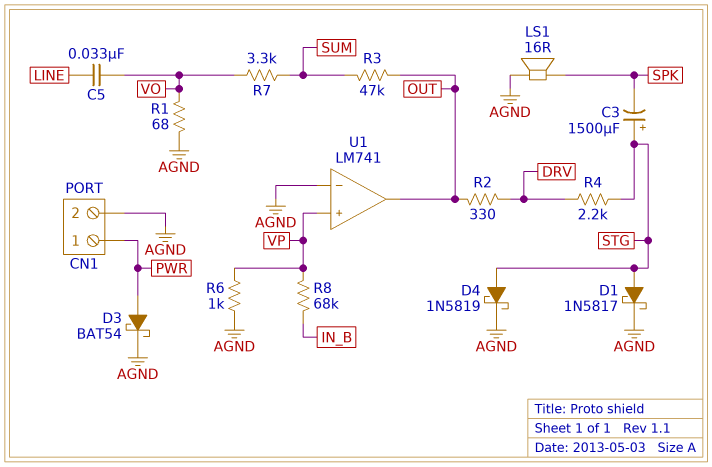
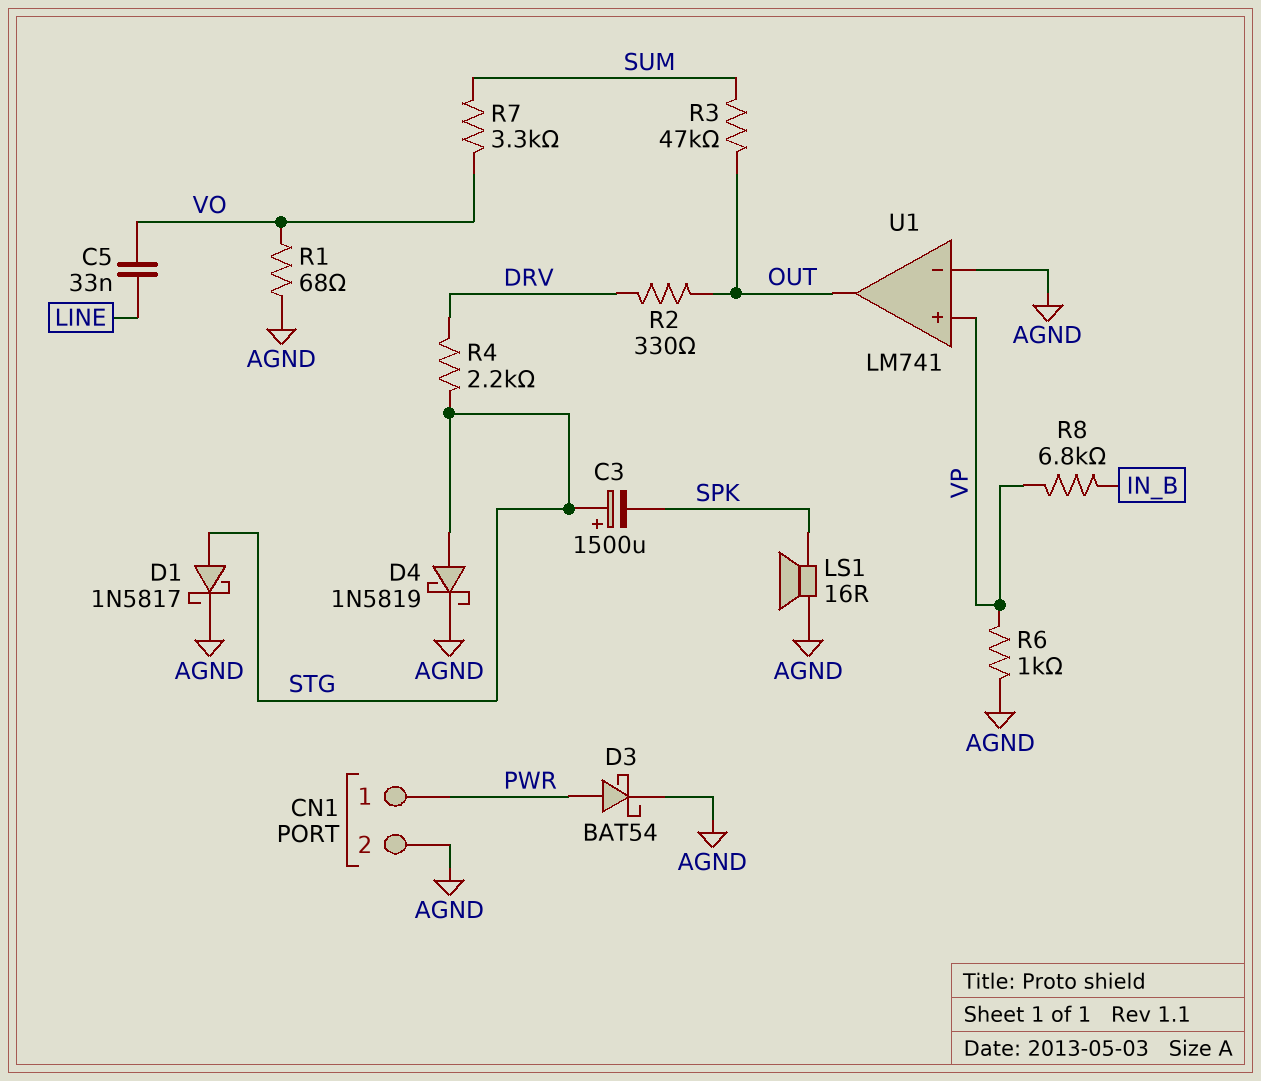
R8: 68k (IN_B, VP) -> 6.8k (IN_B, VP)

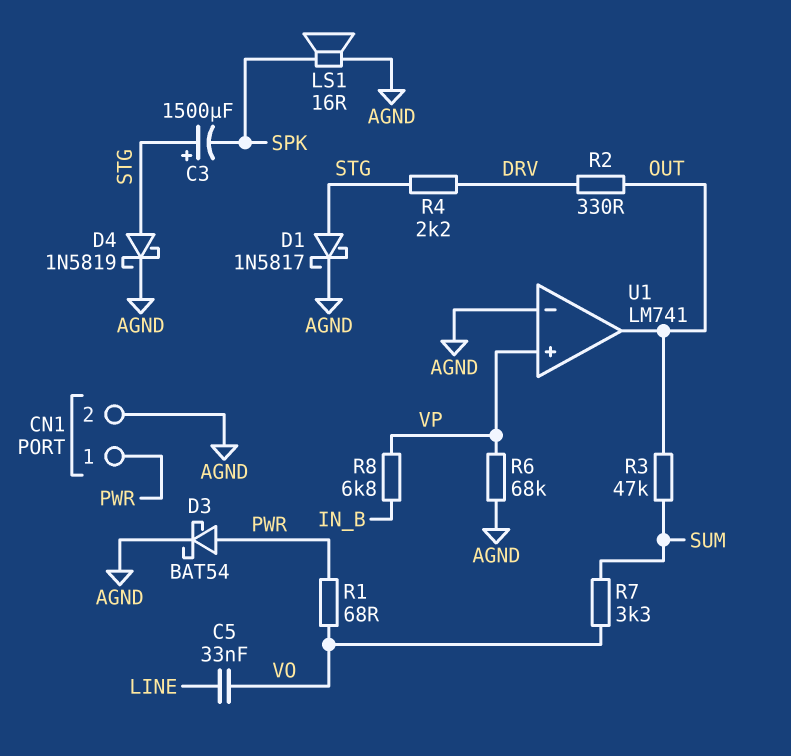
R1: 68 (AGND, VO) -> 68 (PWR, VO)
R6: 1k (AGND, VP) -> 68k (AGND, VP)

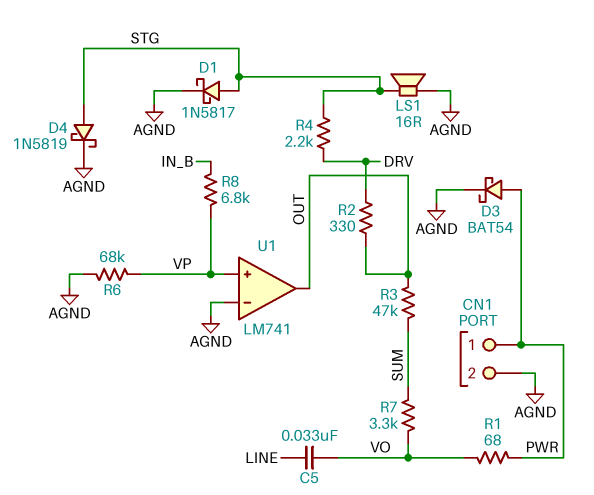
C3: 1500uF (plus STG, minus SPK) -> none
LS1: speaker 16R (AGND, SPK) -> speaker 16R (AGND, STG)

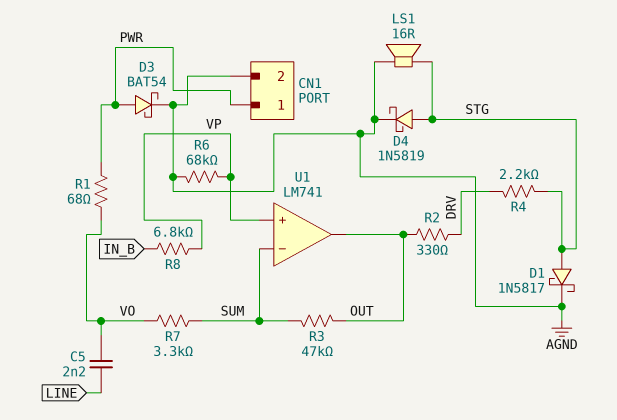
C5: 33nF (LINE, VO) -> 2.2nF (LINE, VO)
U1 pin in-: AGND -> SUM

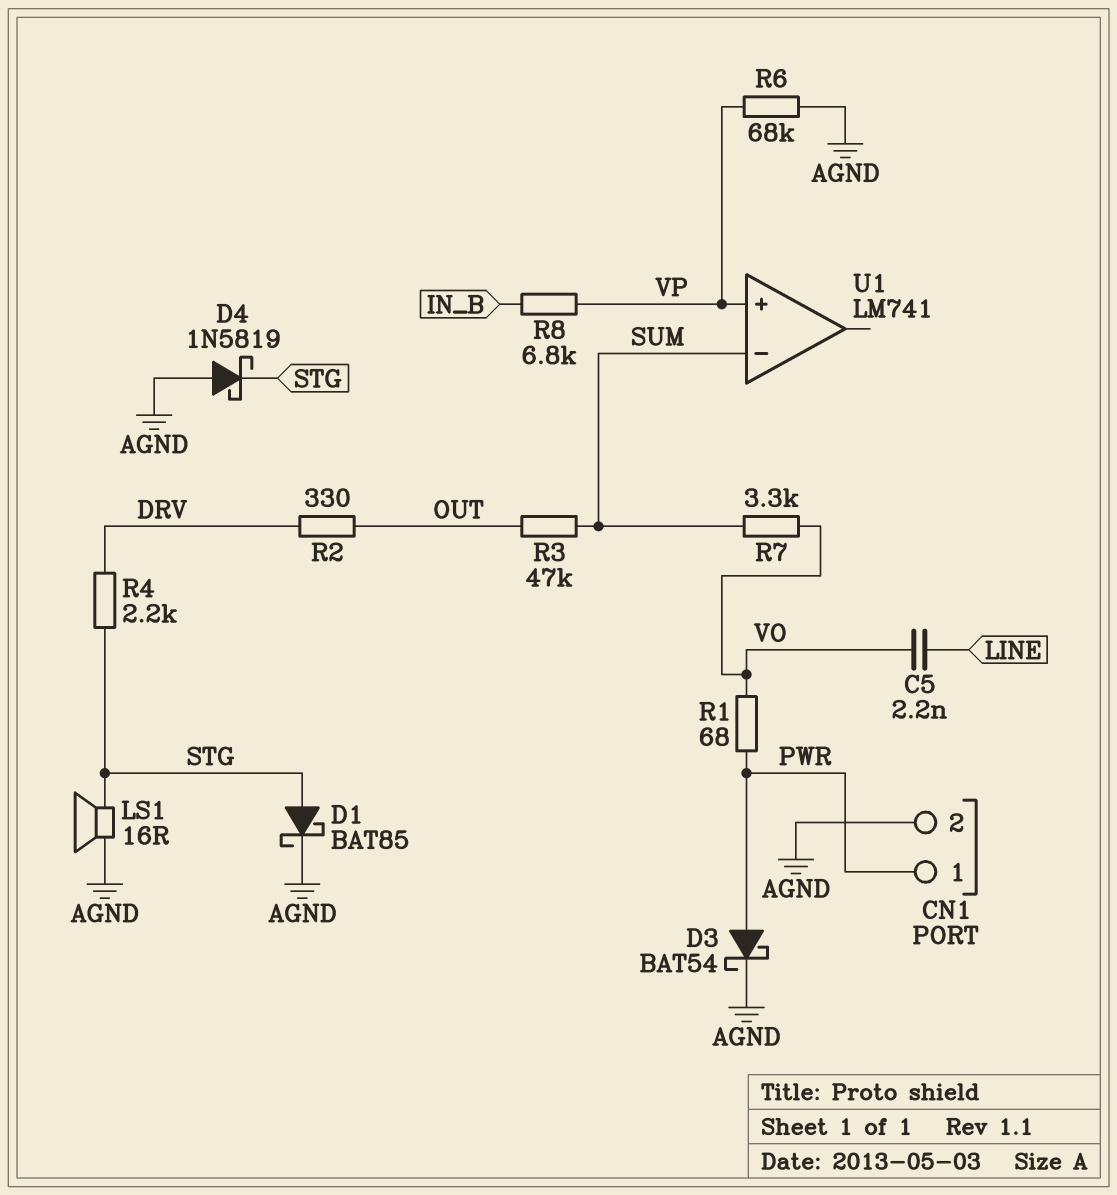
D1: schottky 1N5817 (A STG, K AGND) -> schottky BAT85 (A STG, K AGND)
D4: schottky 1N5819 (A STG, K AGND) -> schottky 1N5819 (A AGND, K STG)
U1 pin out: OUT -> none

